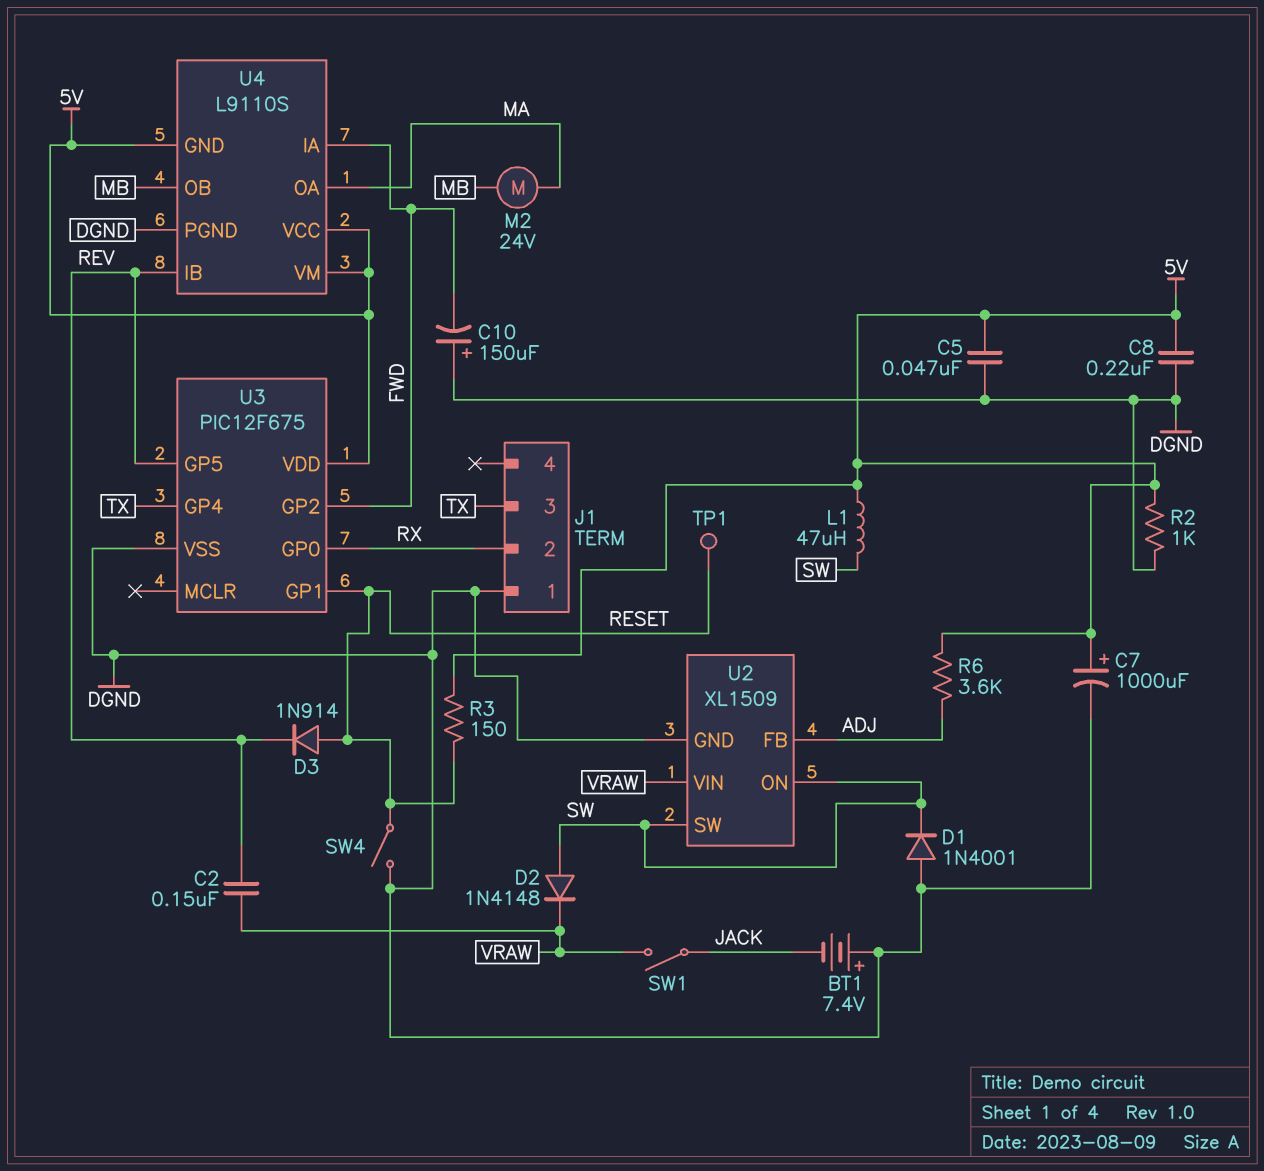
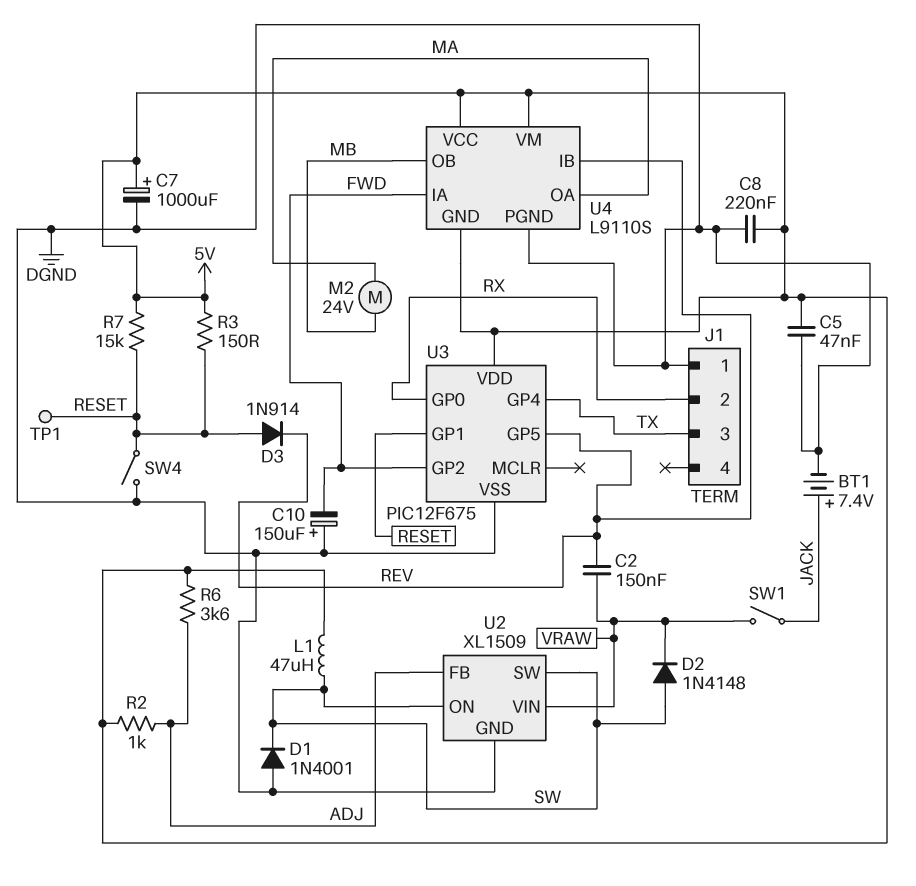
BT1: 7.4V (plus DGND, minus JACK) -> 7.4V (plus JACK, minus DGND)
R2: 1k (5V, DGND) -> 1k (5V, ADJ)
R7: none -> 15k (5V, RESET)

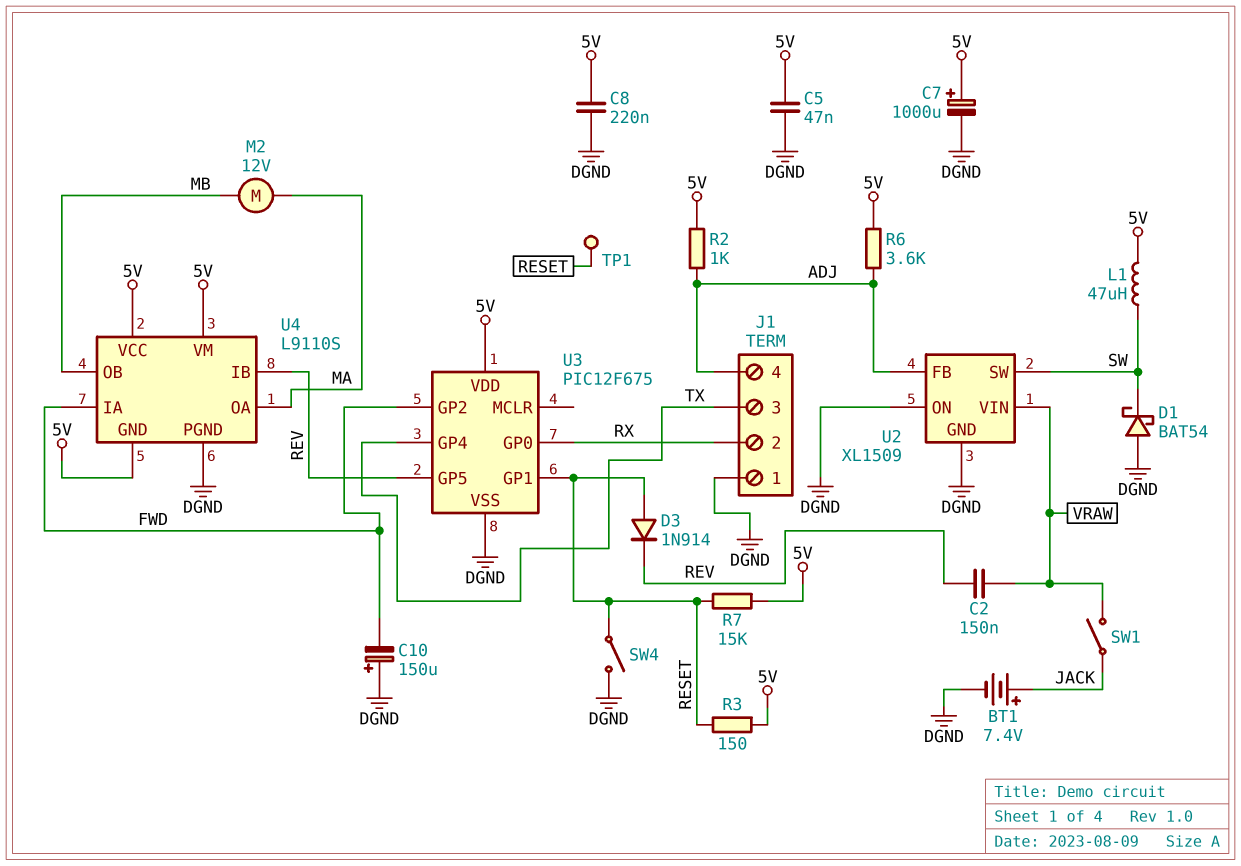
D1: diode 1N4001 (A DGND, K SW) -> schottky BAT54 (A DGND, K SW)
D2: diode 1N4148 (A SW, K VRAW) -> none
J1 pin 4: none -> ADJ
M2: motor 24V (MA, MB) -> motor 12V (MA, MB)
U2 pin ON: SW -> DGND

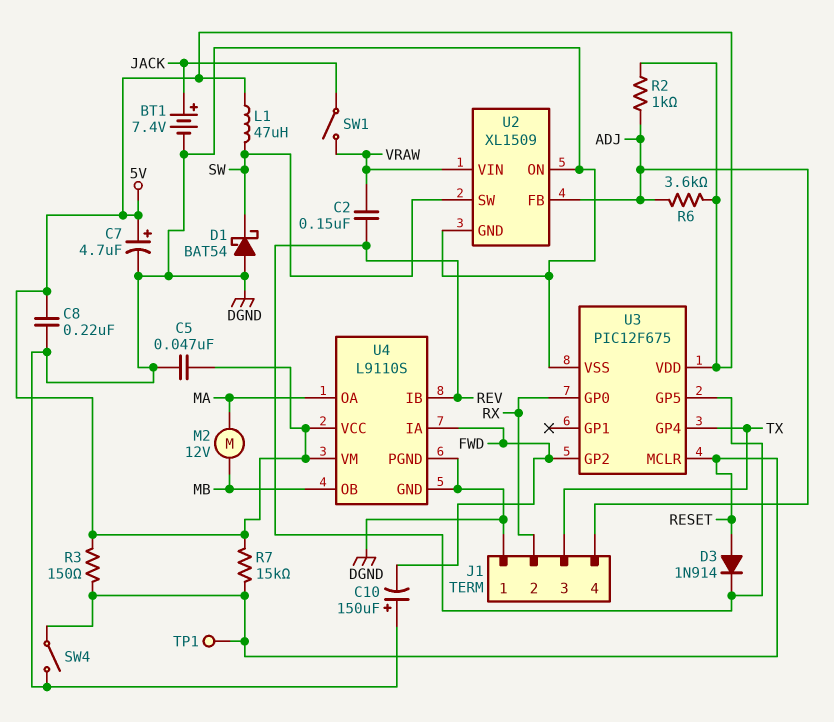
C7: 1000uF (plus 5V, minus DGND) -> 4.7uF (plus 5V, minus DGND)
U3 pin GP1: RESET -> none
U3 pin MCLR: none -> RESET
U4 pin GND: 5V -> DGND

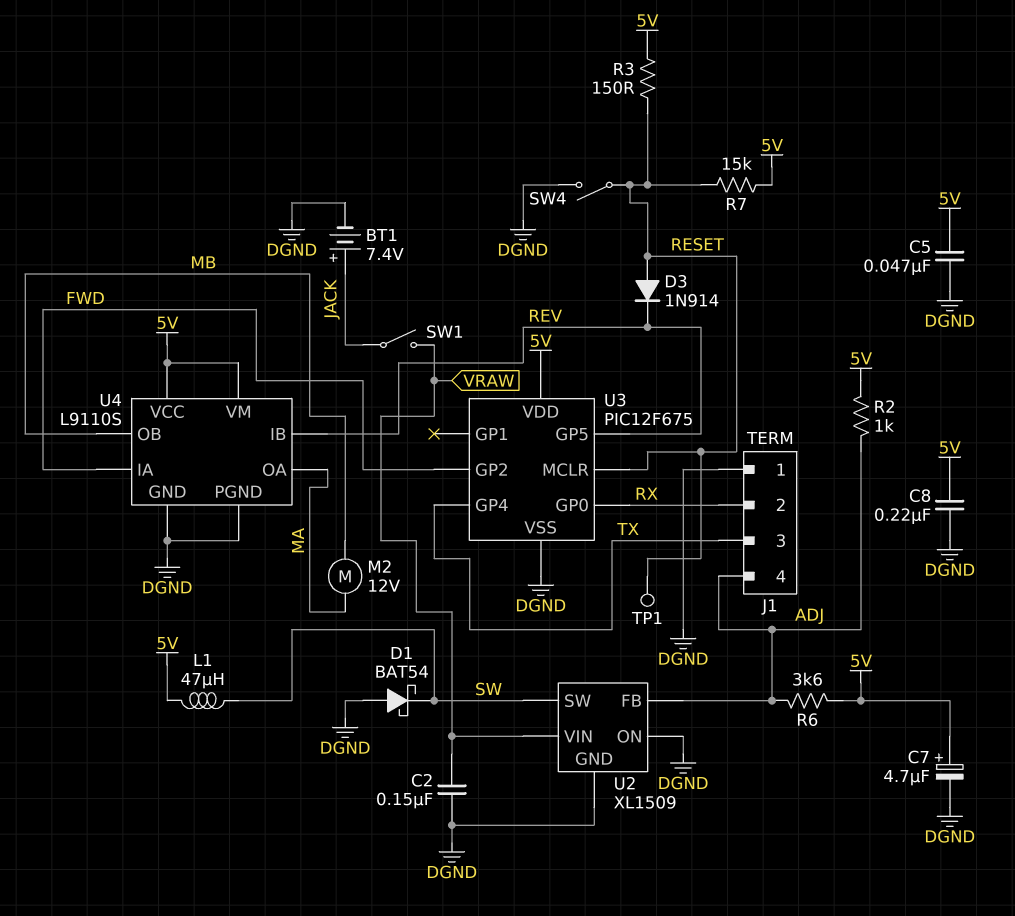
C2: 150nF (REV, VRAW) -> 150nF (DGND, VRAW)
C10: 150uF (plus DGND, minus FWD) -> none

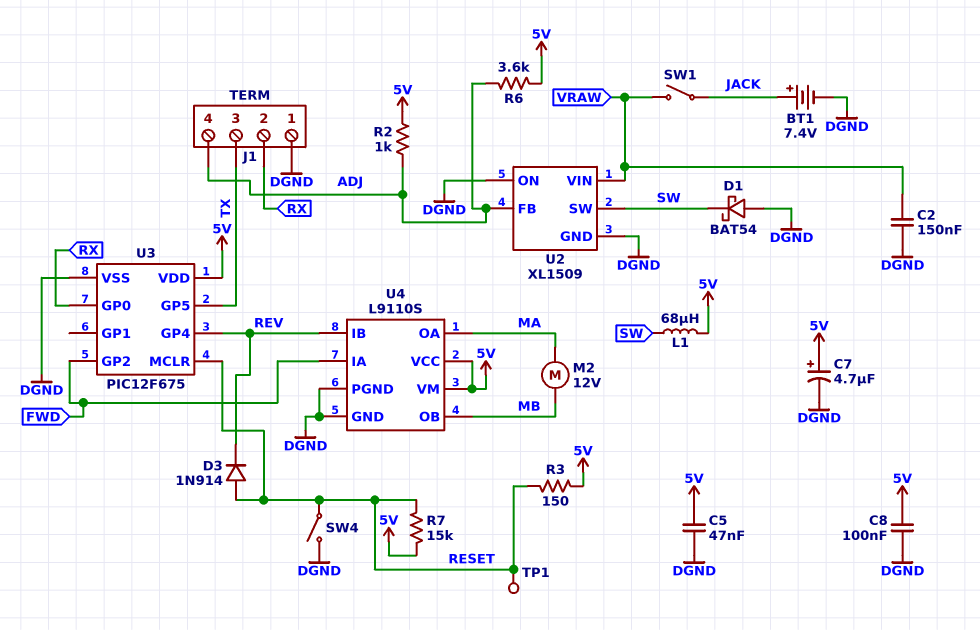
C8: 220nF (5V, DGND) -> 100nF (5V, DGND)
L1: 47uH (5V, SW) -> 68uH (5V, SW)
U3 pin GP4: TX -> REV
U3 pin GP5: REV -> TX

